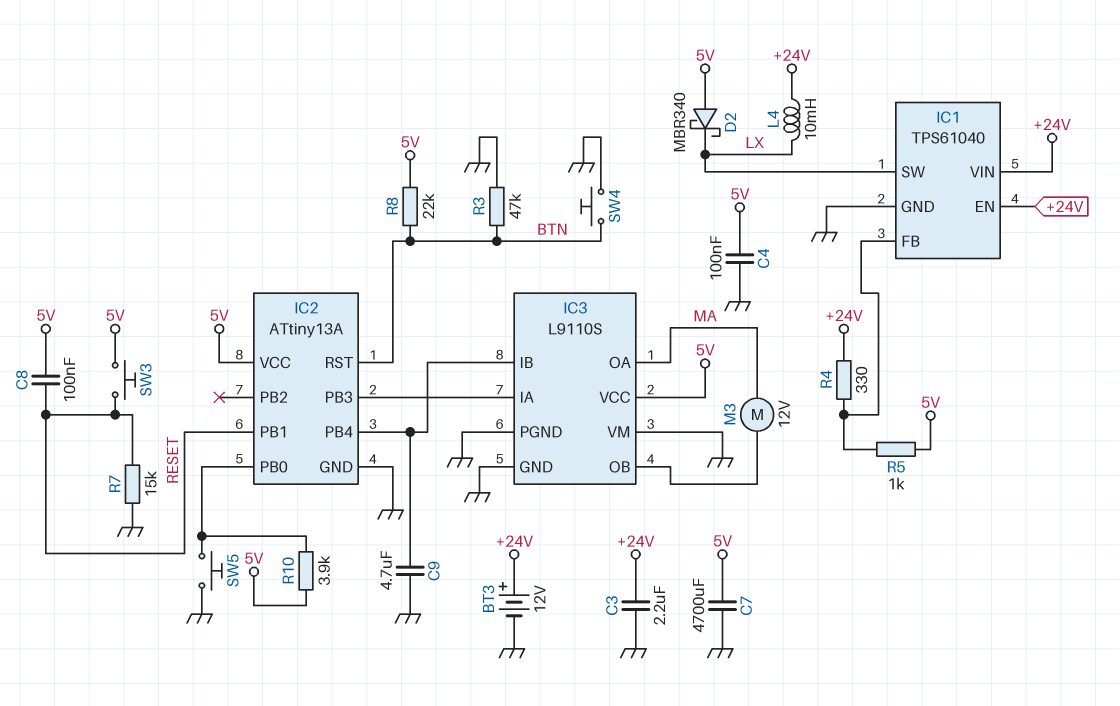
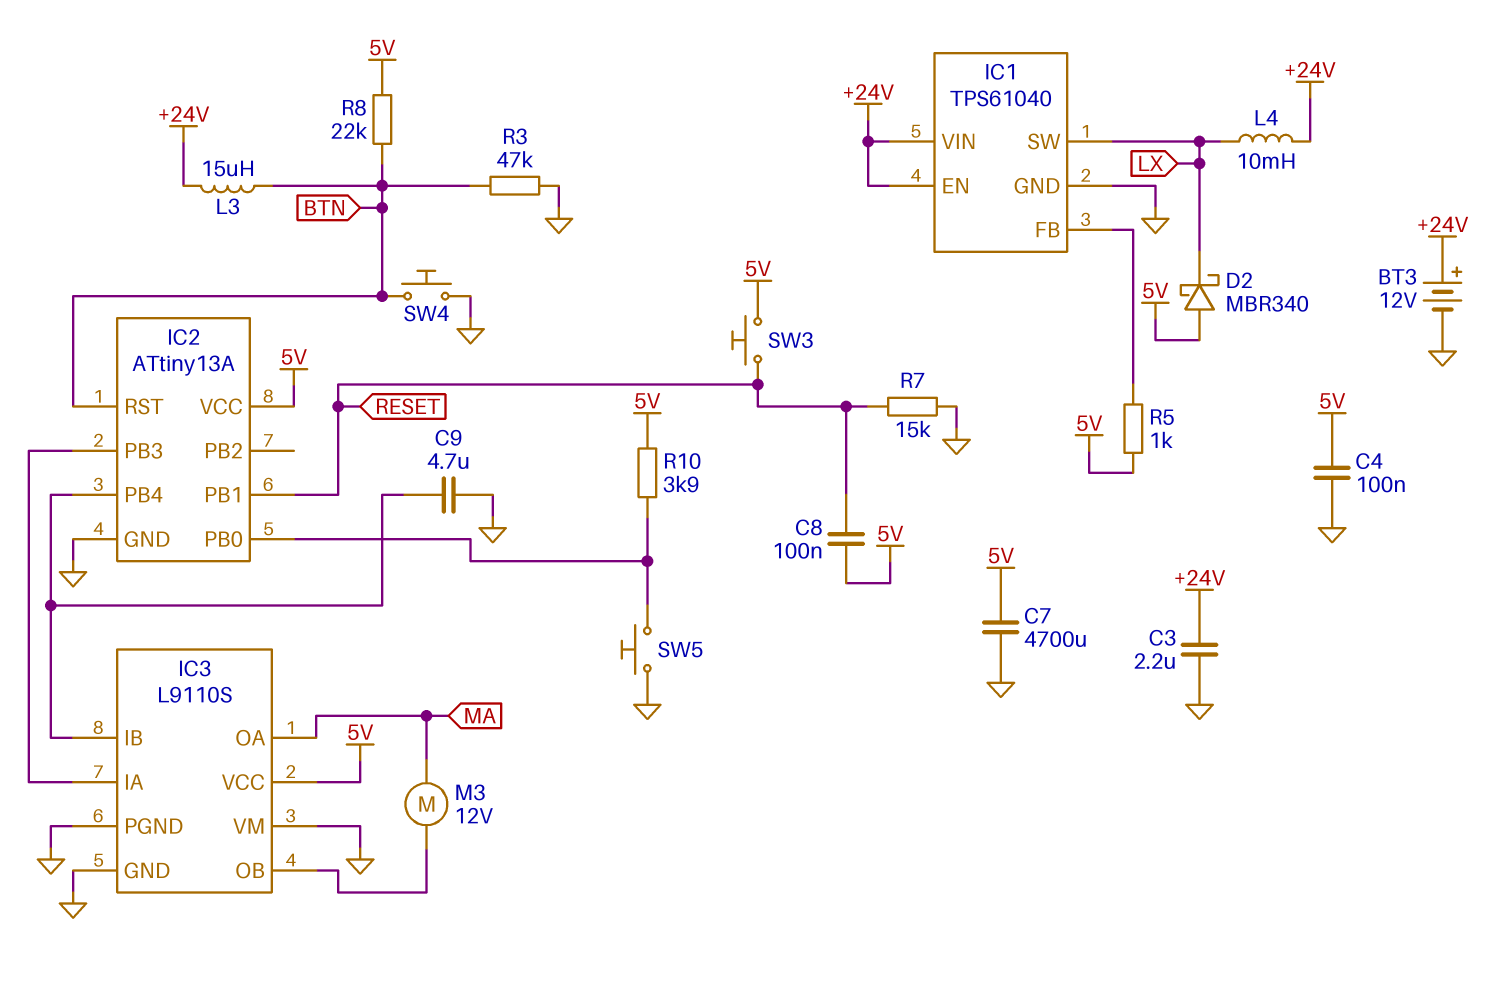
L3: none -> 15uH (+24V, BTN)
R4: 330 (+24V, IC1/FB) -> none

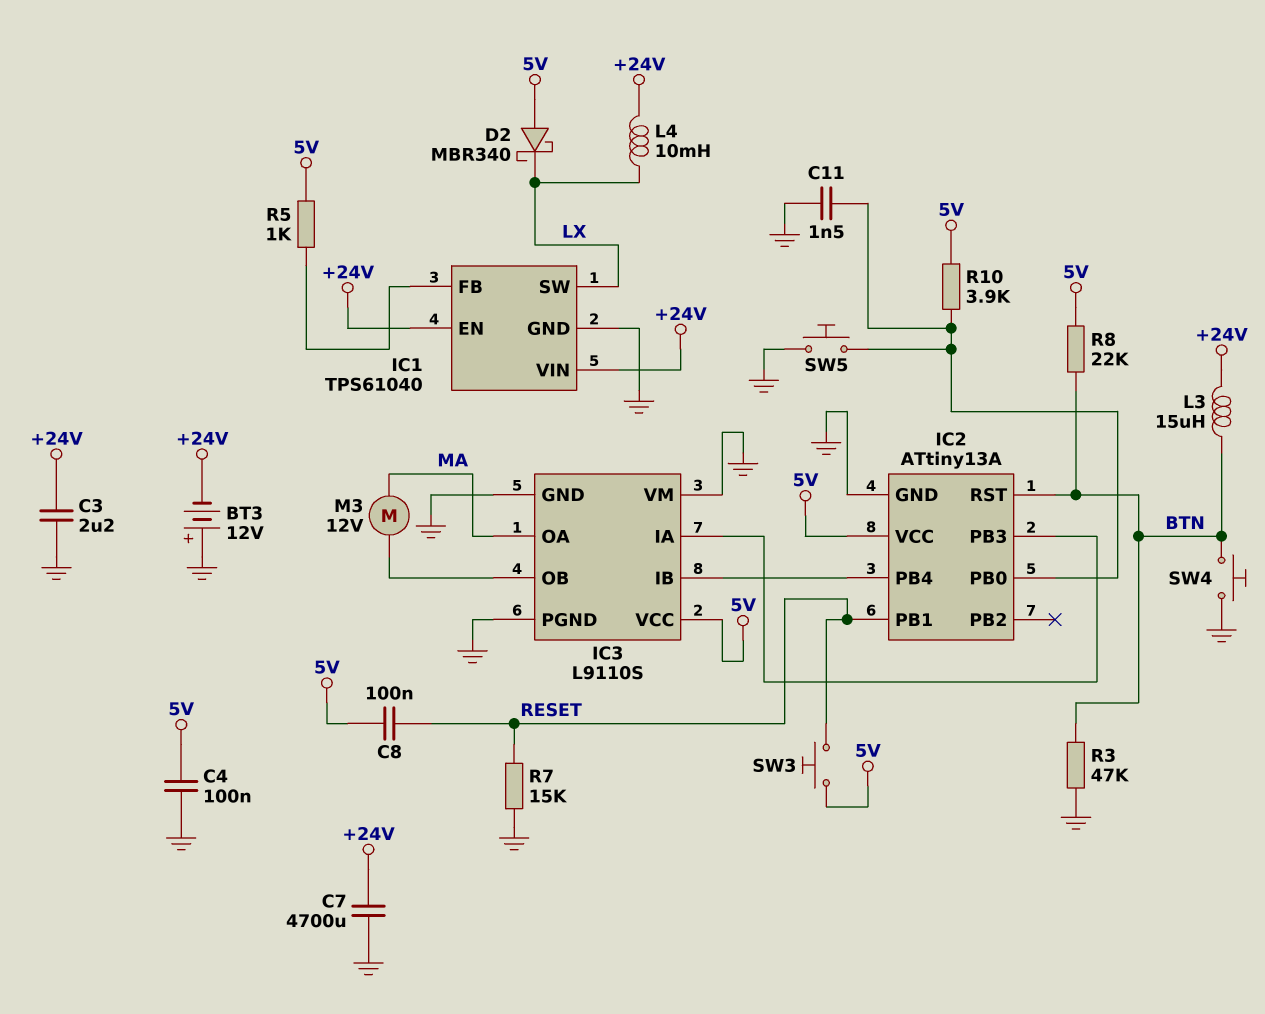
BT3: 12V (plus +24V, minus GND) -> 12V (plus GND, minus +24V)
C7: 4700uF (5V, GND) -> 4700uF (+24V, GND)
C9: 4.7uF (GND, IC2/PB4) -> none
C11: none -> 1.5nF (GND, IC2/PB0)

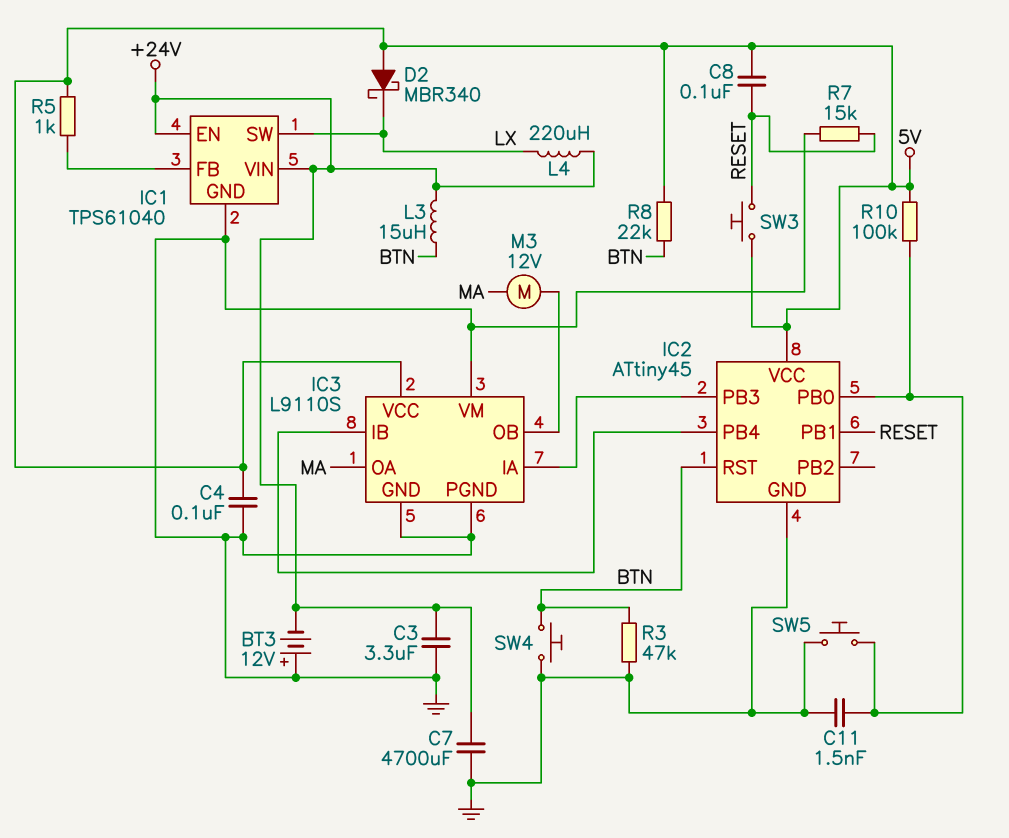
C3: 2.2uF (+24V, GND) -> 3.3uF (+24V, GND)
IC2: ATtiny13A -> ATtiny45
L4: 10mH (+24V, LX) -> 220uH (+24V, LX)
R10: 3.9k (5V, IC2/PB0) -> 100k (5V, IC2/PB0)

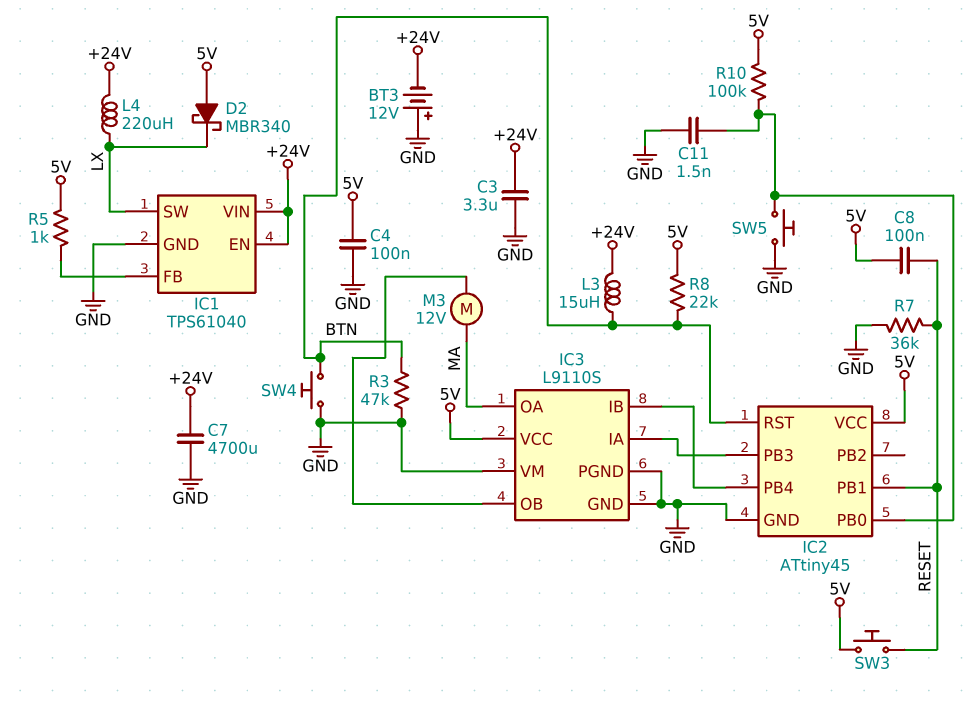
R7: 15k (GND, RESET) -> 36k (GND, RESET)

